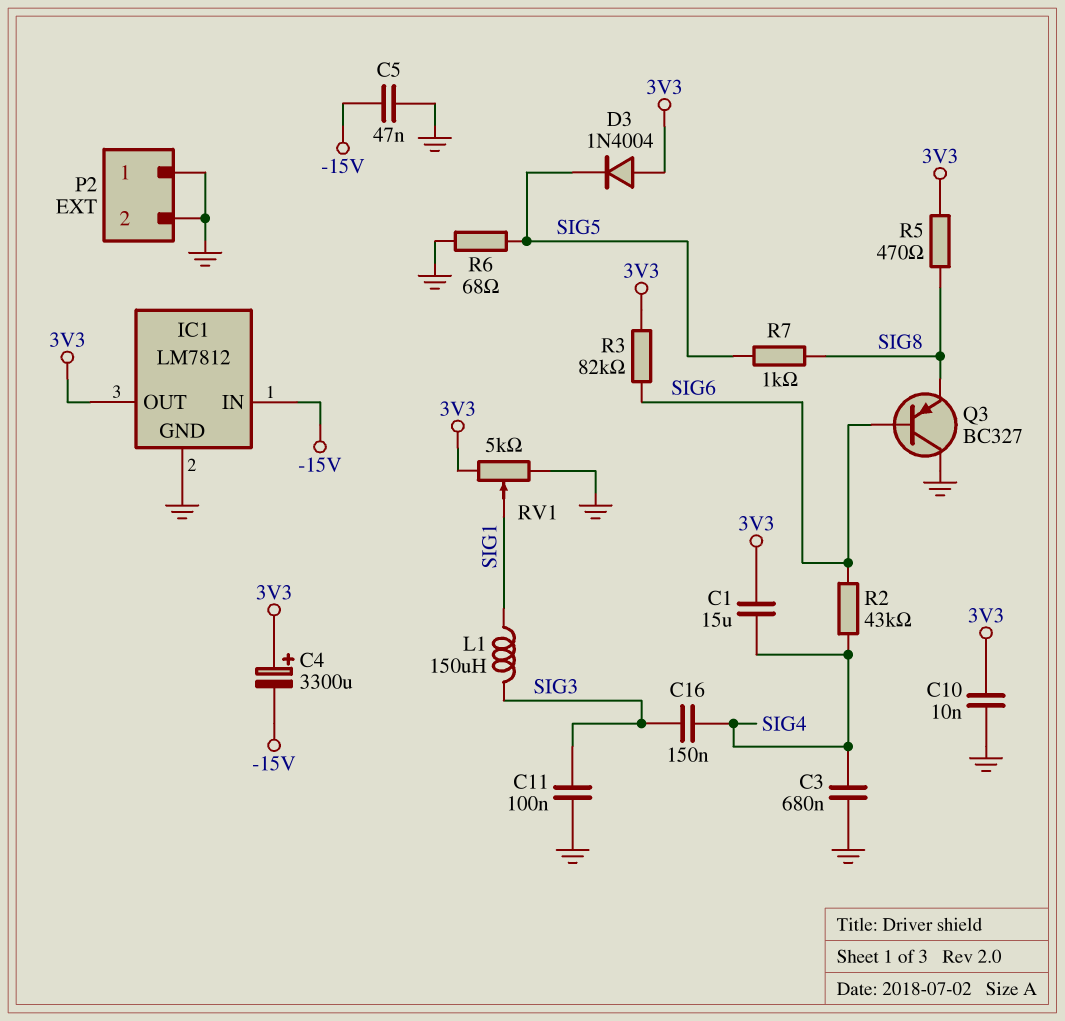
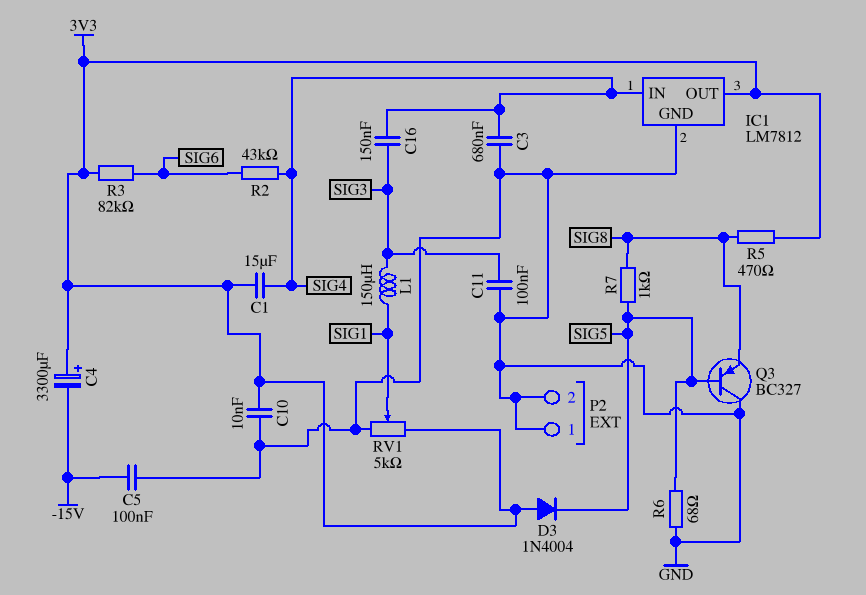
C5: 47nF (-15V, GND) -> 100nF (-15V, GND)
IC1 pin IN: -15V -> SIG4
Q3: PNP BC327 (B SIG6, C GND, E SIG8) -> PNP BC327 (B SIG5, C GND, E SIG8)

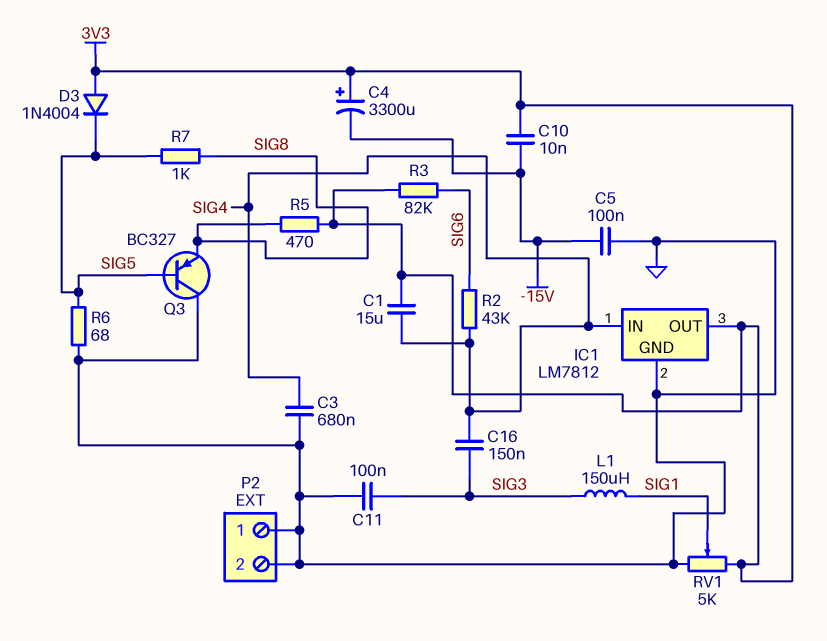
C10: 10nF (3V3, GND) -> 10nF (-15V, 3V3)

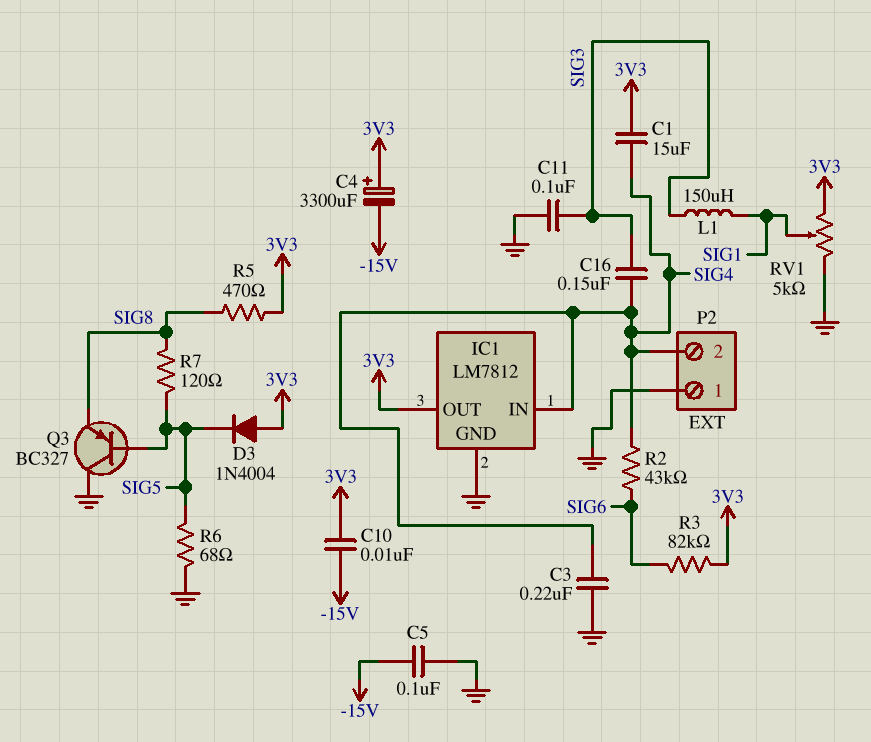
C3: 680nF (GND, SIG4) -> 220nF (GND, SIG4)
P2 pin 2: GND -> SIG4
R7: 1k (SIG5, SIG8) -> 120 (SIG5, SIG8)

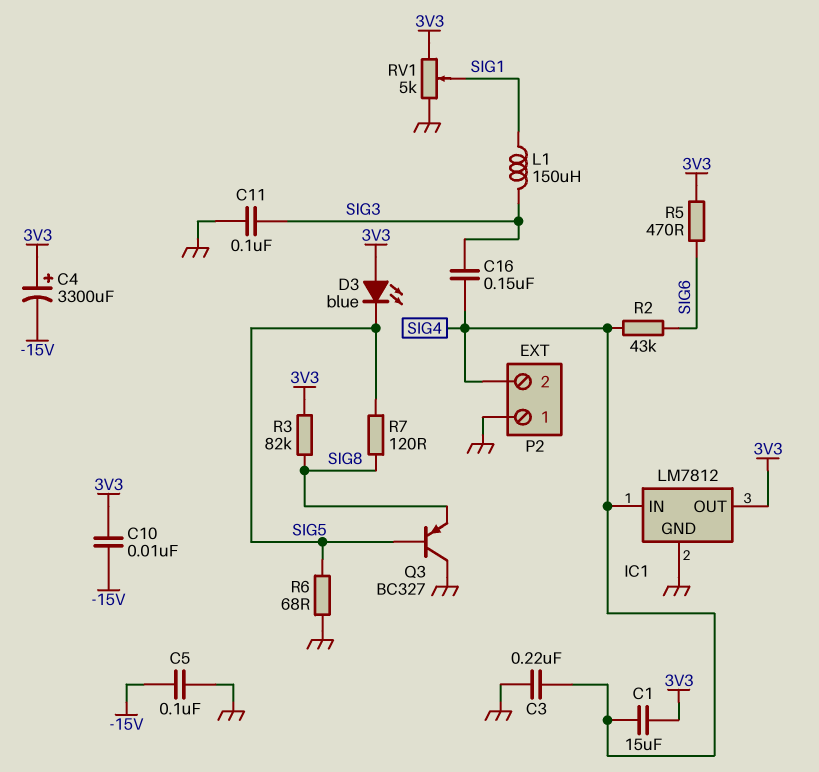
D3: diode 1N4004 (A 3V3, K SIG5) -> LED blue (A 3V3, K SIG5)
R3: 82k (3V3, SIG6) -> 82k (3V3, SIG8)
R5: 470 (3V3, SIG8) -> 470 (3V3, SIG6)

